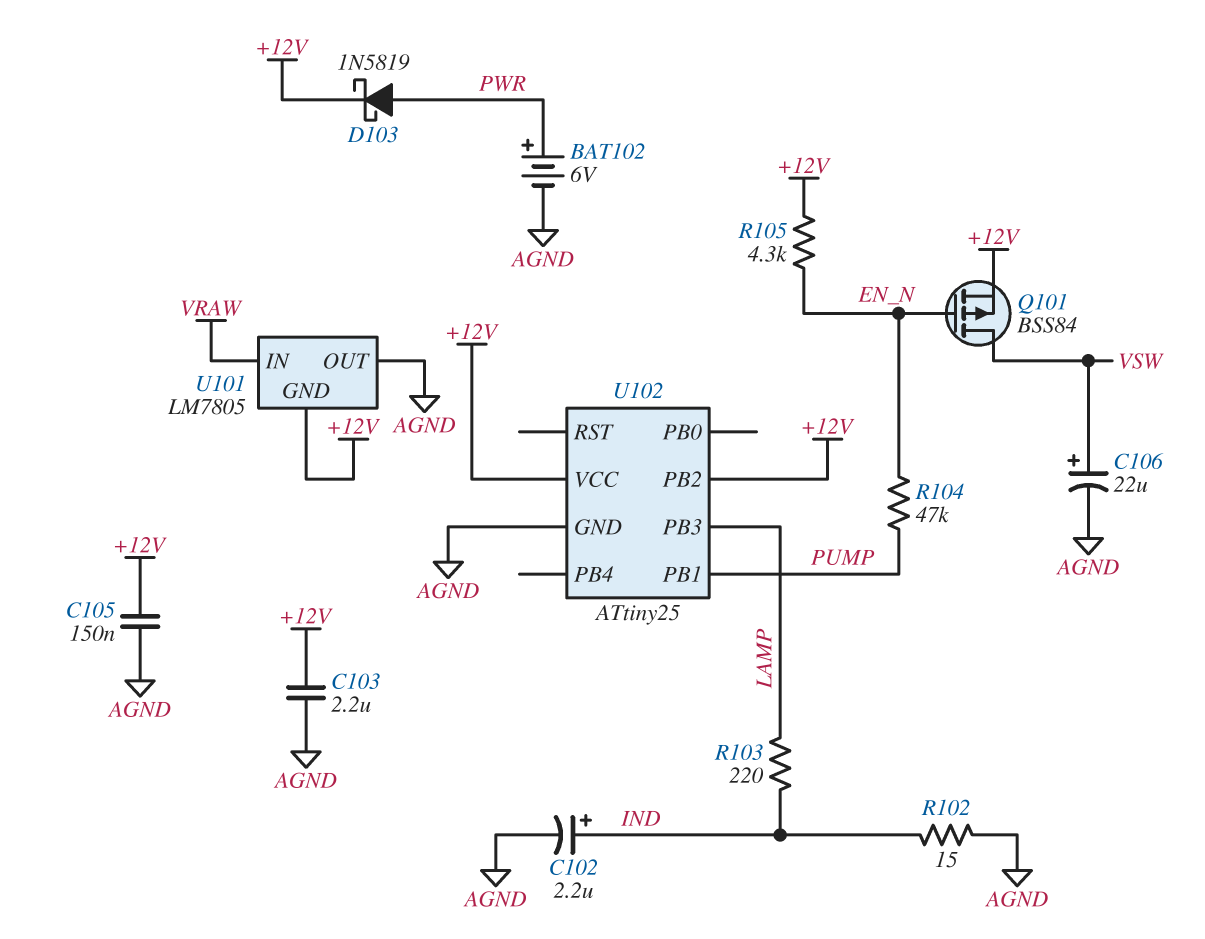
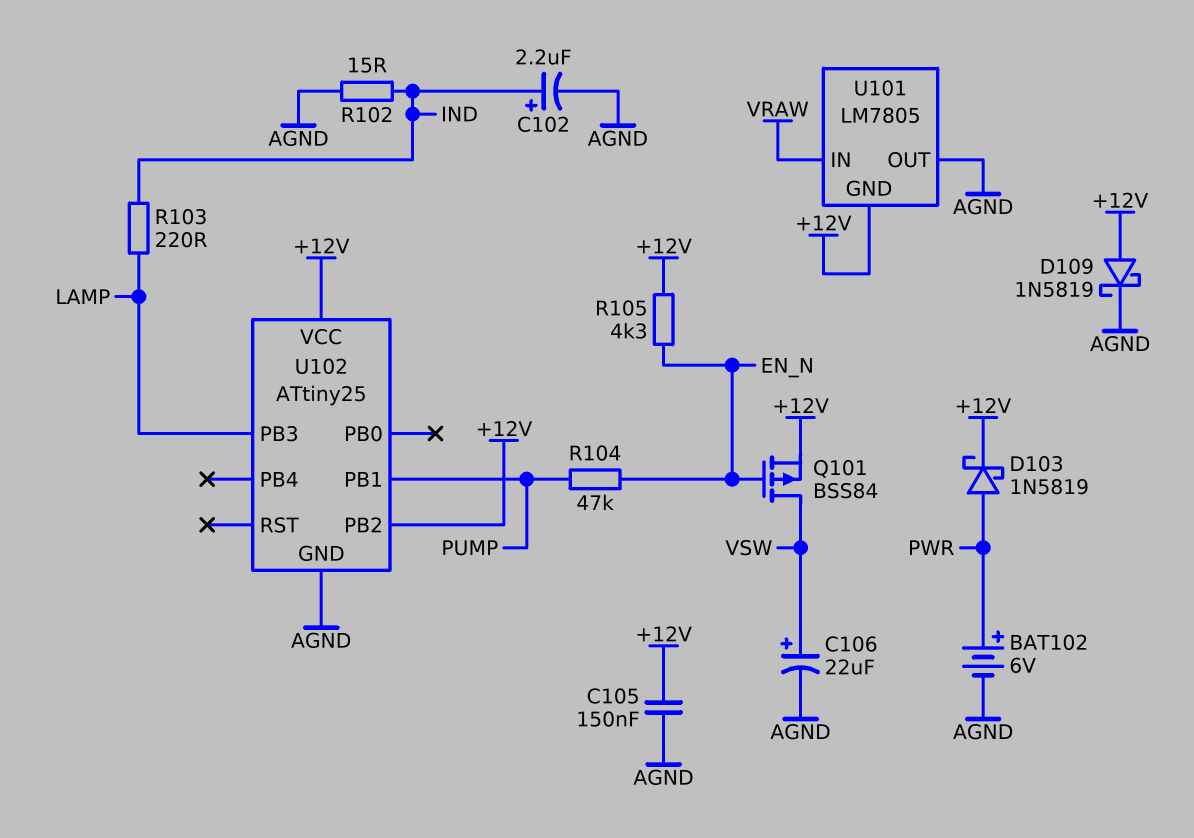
C103: 2.2uF (+12V, AGND) -> none
D109: none -> schottky 1N5819 (A +12V, K AGND)

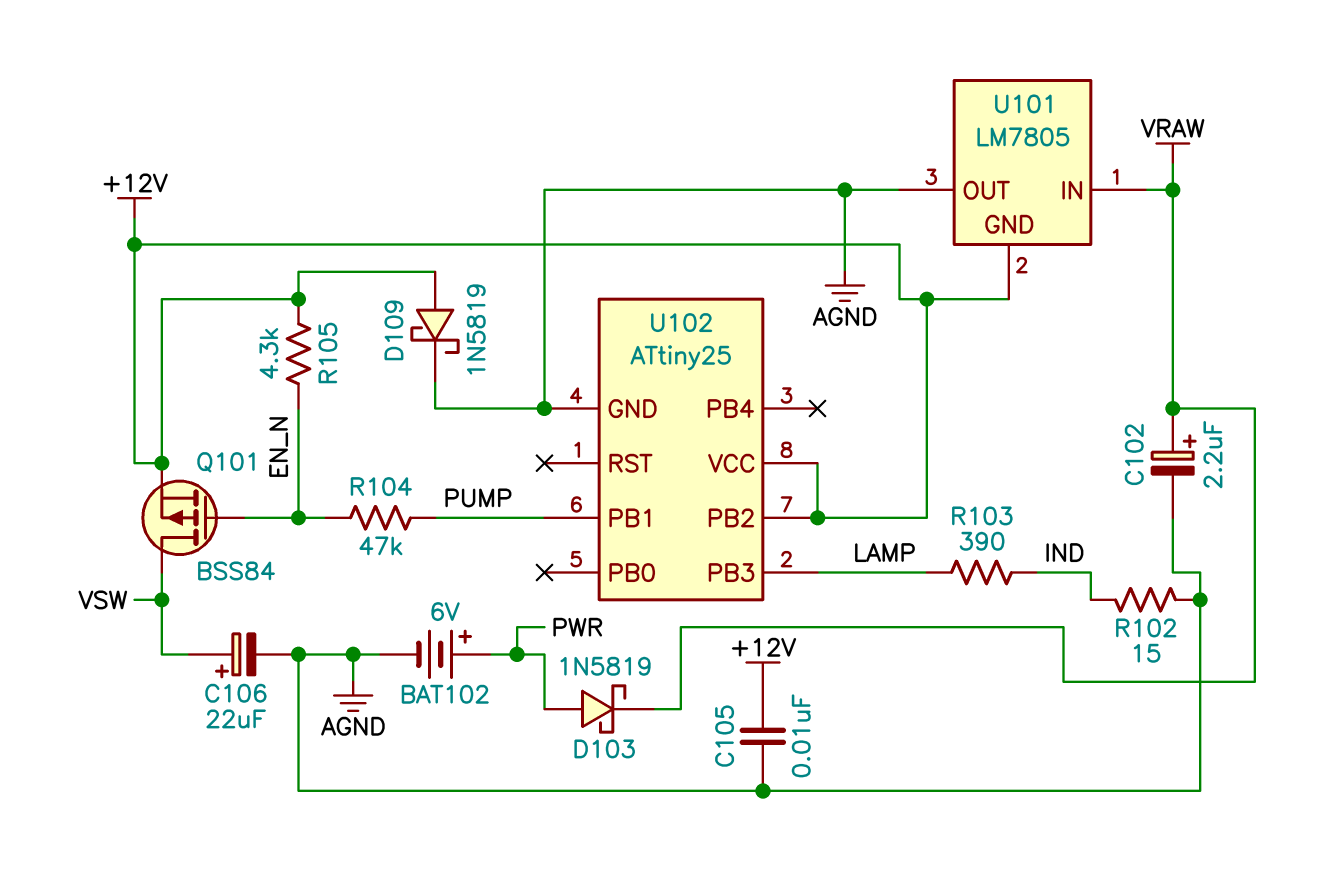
C102: 2.2uF (plus IND, minus AGND) -> 2.2uF (plus VRAW, minus AGND)
C105: 150nF (+12V, AGND) -> 10nF (+12V, AGND)
D103: schottky 1N5819 (A PWR, K +12V) -> schottky 1N5819 (A PWR, K VRAW)
R103: 220 (IND, LAMP) -> 390 (IND, LAMP)

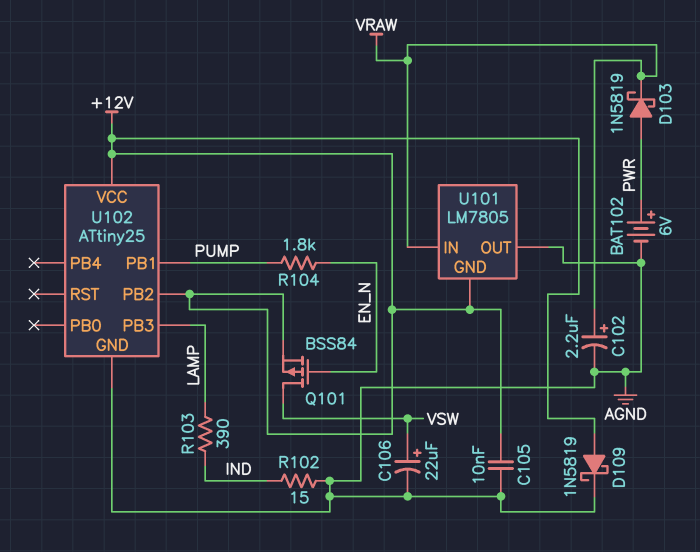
R104: 47k (EN_N, PUMP) -> 1.8k (EN_N, PUMP)
R105: 4.3k (+12V, EN_N) -> none

